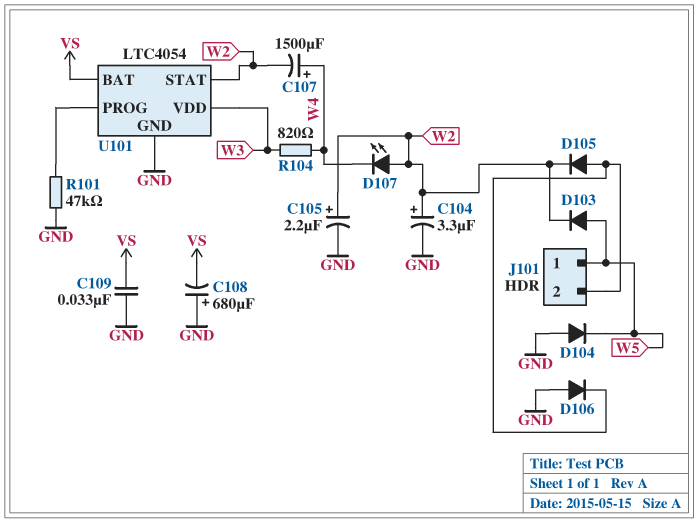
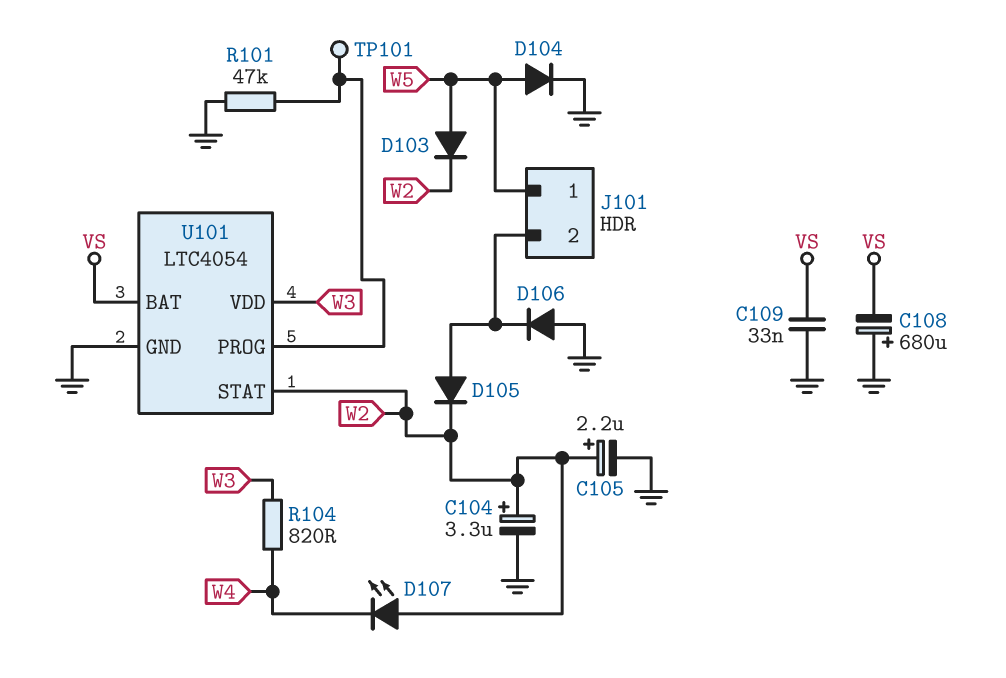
C107: 1500uF (plus W4, minus W2) -> none
D104: diode (A GND, K W5) -> diode (A W5, K GND)
TP101: none -> test point (U101/PROG)

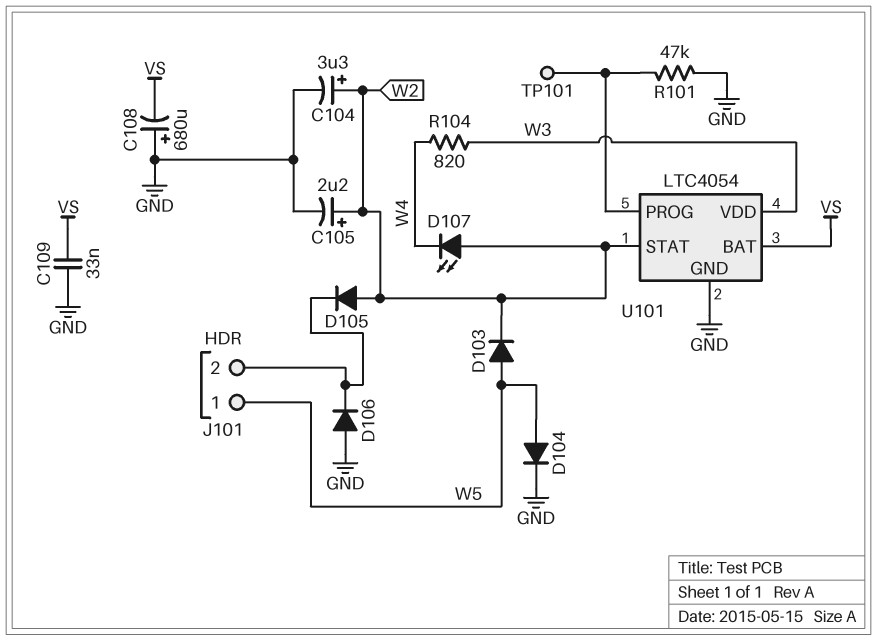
D105: diode (A J101/2, K W2) -> diode (A W2, K J101/2)

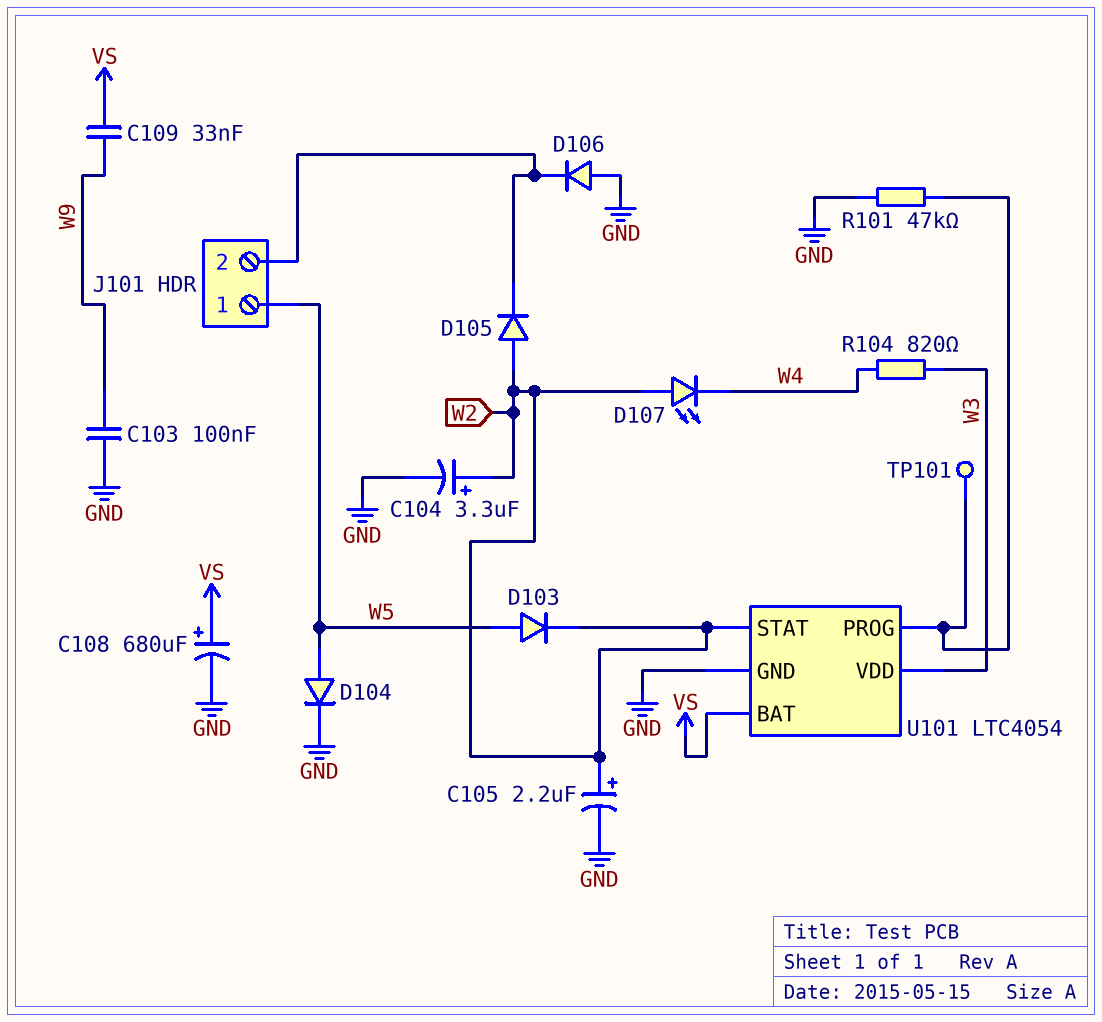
C103: none -> 100nF (GND, W9)
C108: 680uF (plus GND, minus VS) -> 680uF (plus VS, minus GND)
C109: 33nF (GND, VS) -> 33nF (VS, W9)

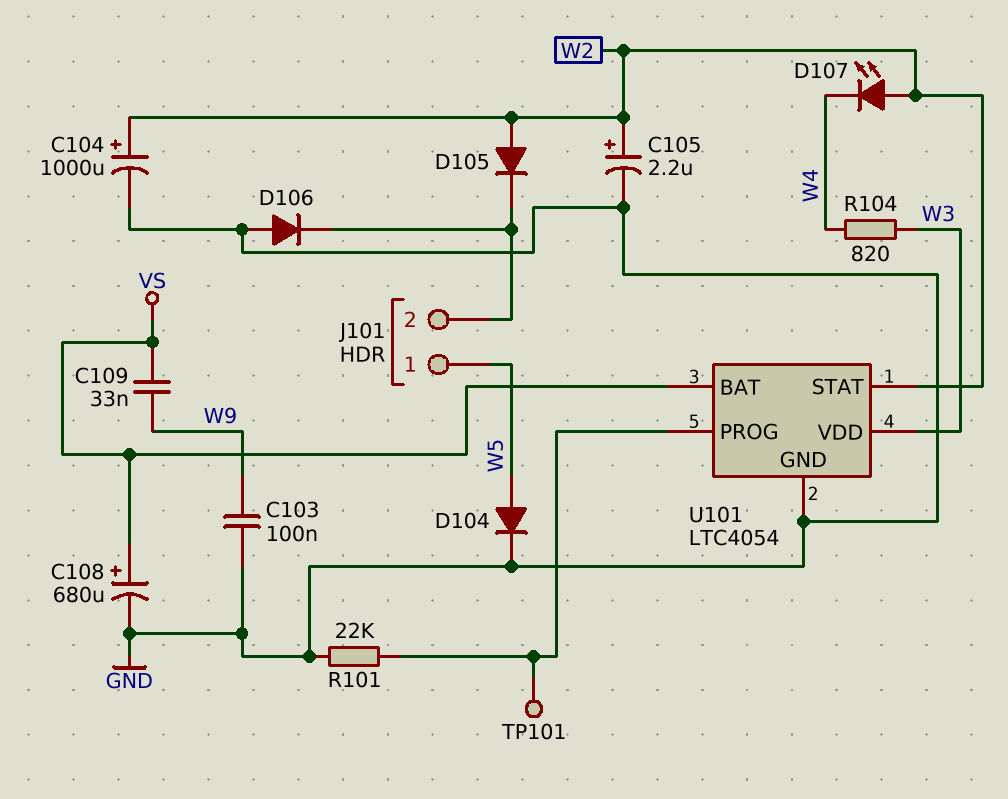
C104: 3.3uF (plus W2, minus GND) -> 1000uF (plus W2, minus GND)
D103: diode (A W5, K W2) -> none
R101: 47k (GND, U101/PROG) -> 22k (GND, U101/PROG)

